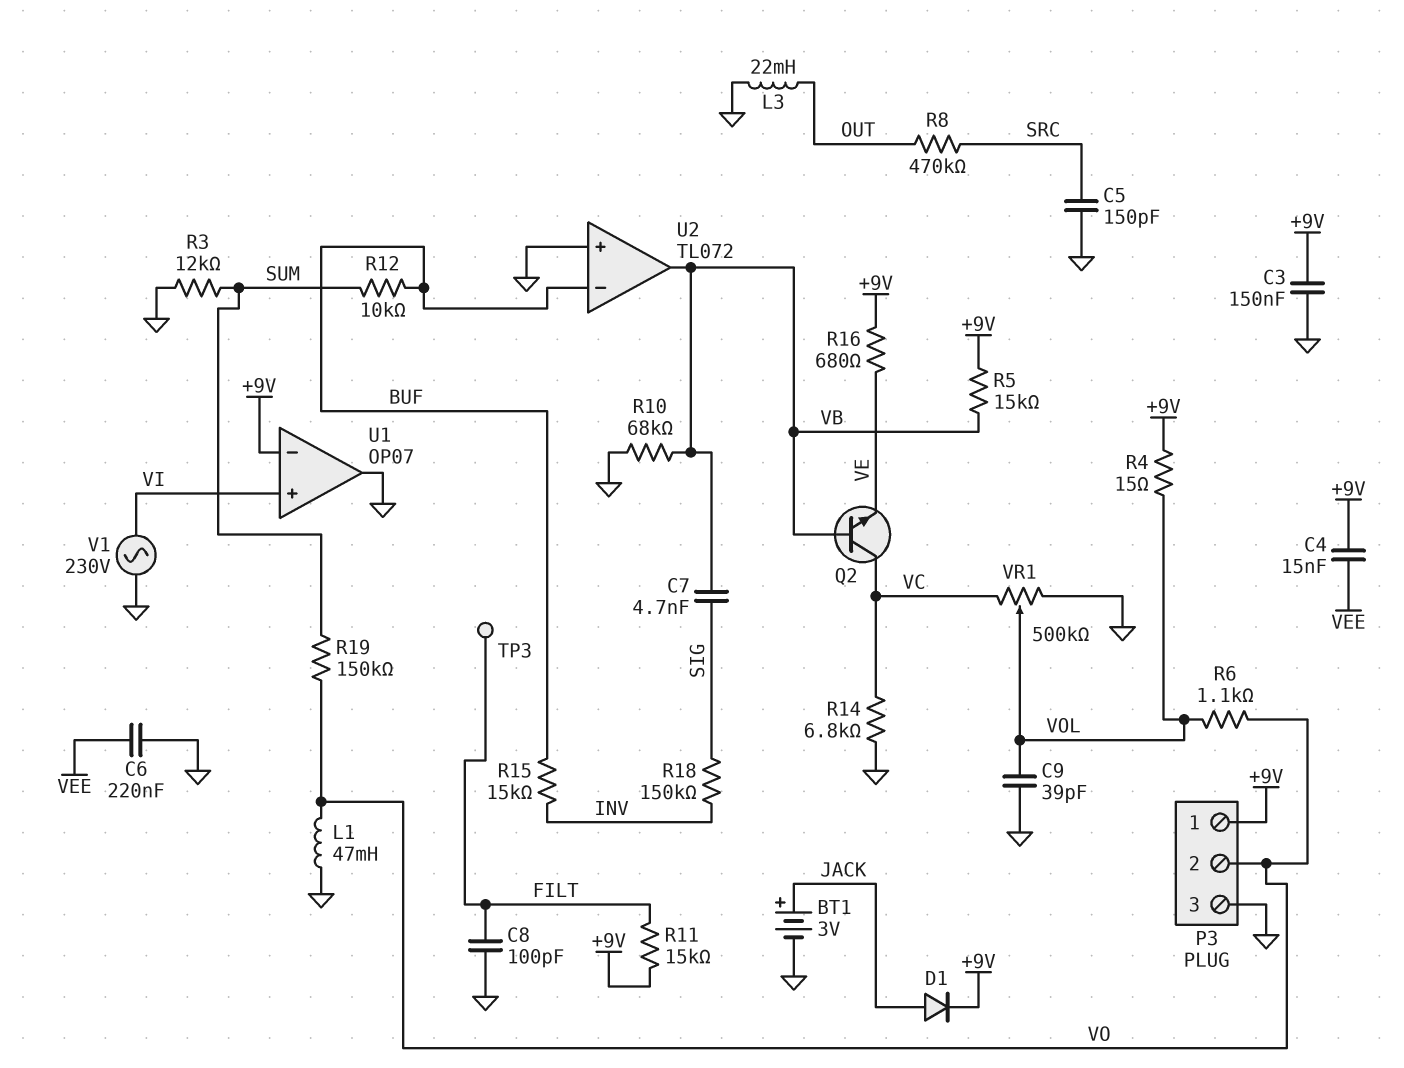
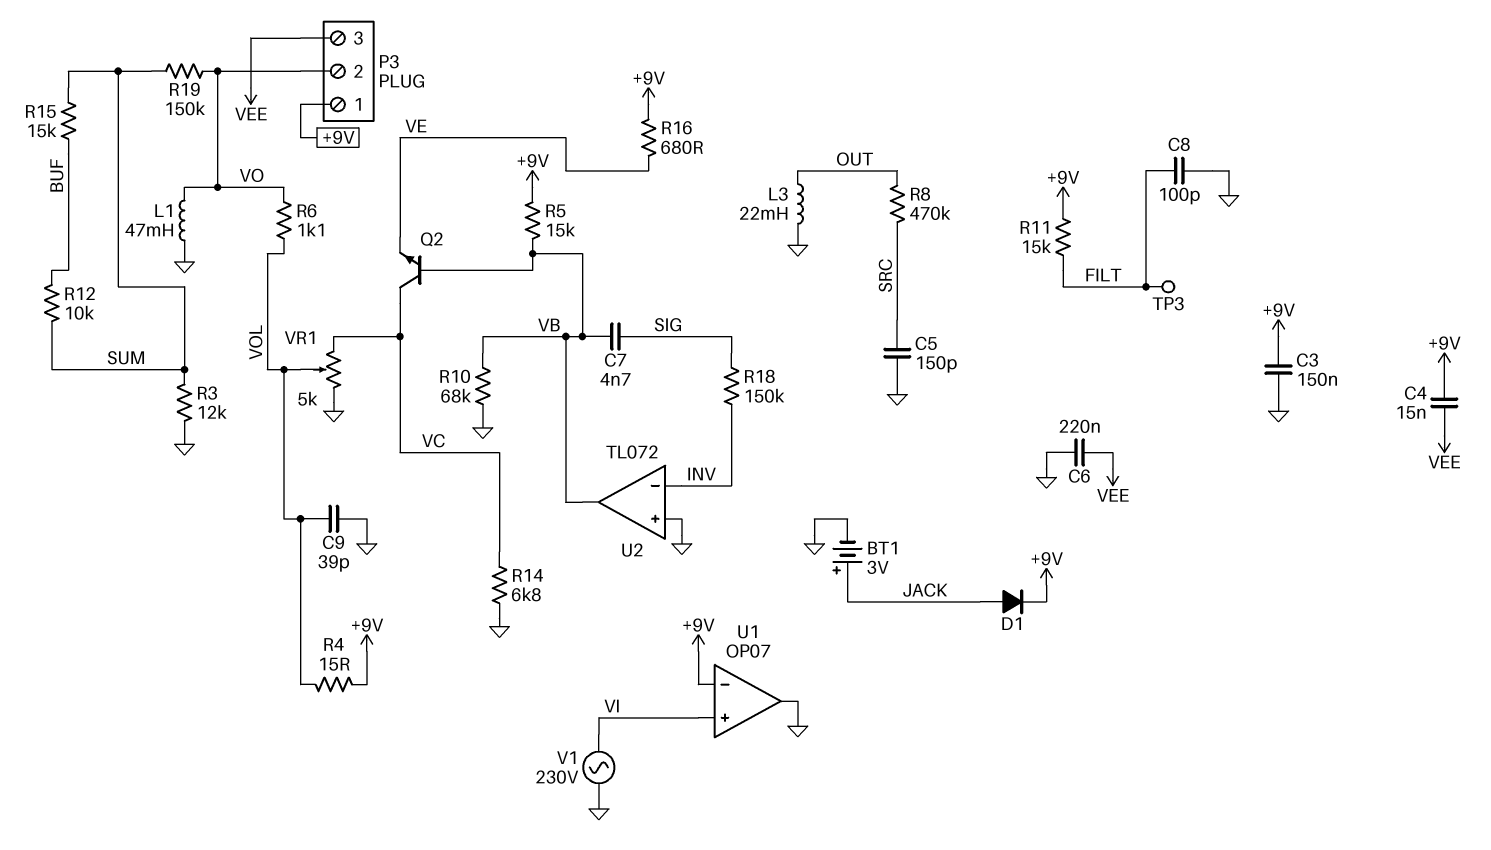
P3 pin 3: GND -> VEE
R15: 15k (BUF, INV) -> 15k (BUF, SUM)
U2 pin in-: BUF -> INV
VR1: 500k (GND, VC, wiper VOL) -> 5k (GND, VC, wiper VOL)

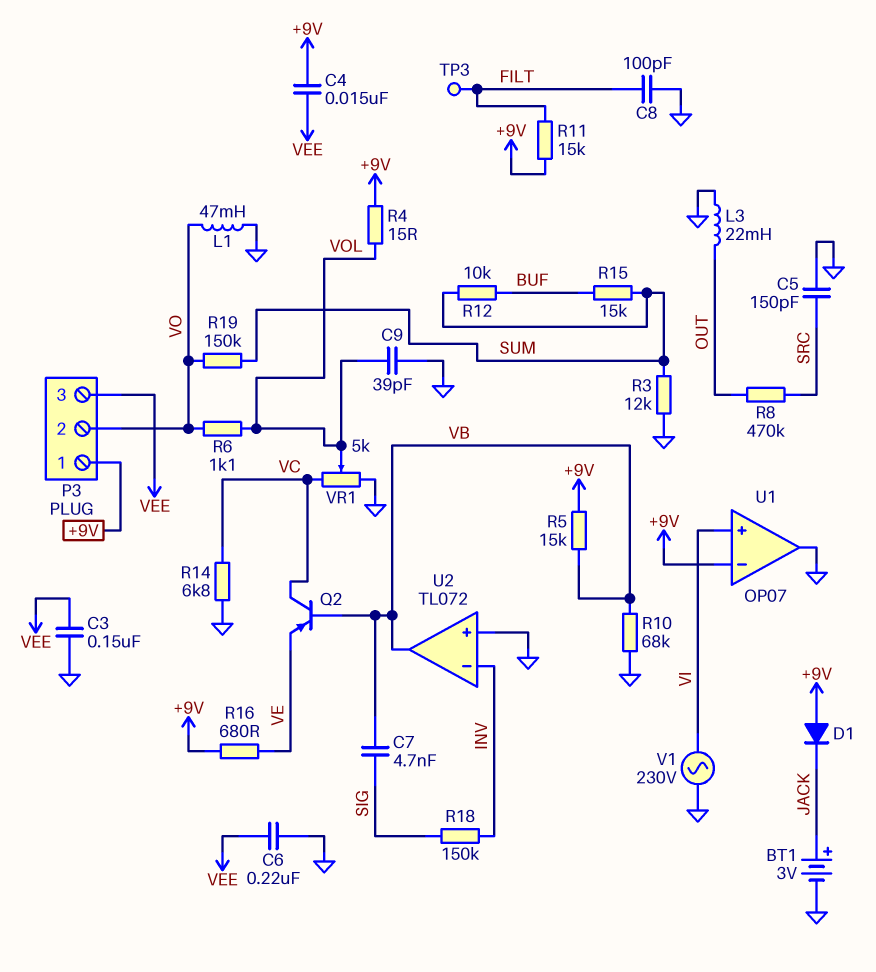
C3: 150nF (+9V, GND) -> 150nF (GND, VEE)
D1: diode (A JACK, K +9V) -> diode (A +9V, K JACK)
Q2: NPN (B VB, C VC, E VE) -> PNP (B VB, C VC, E VE)

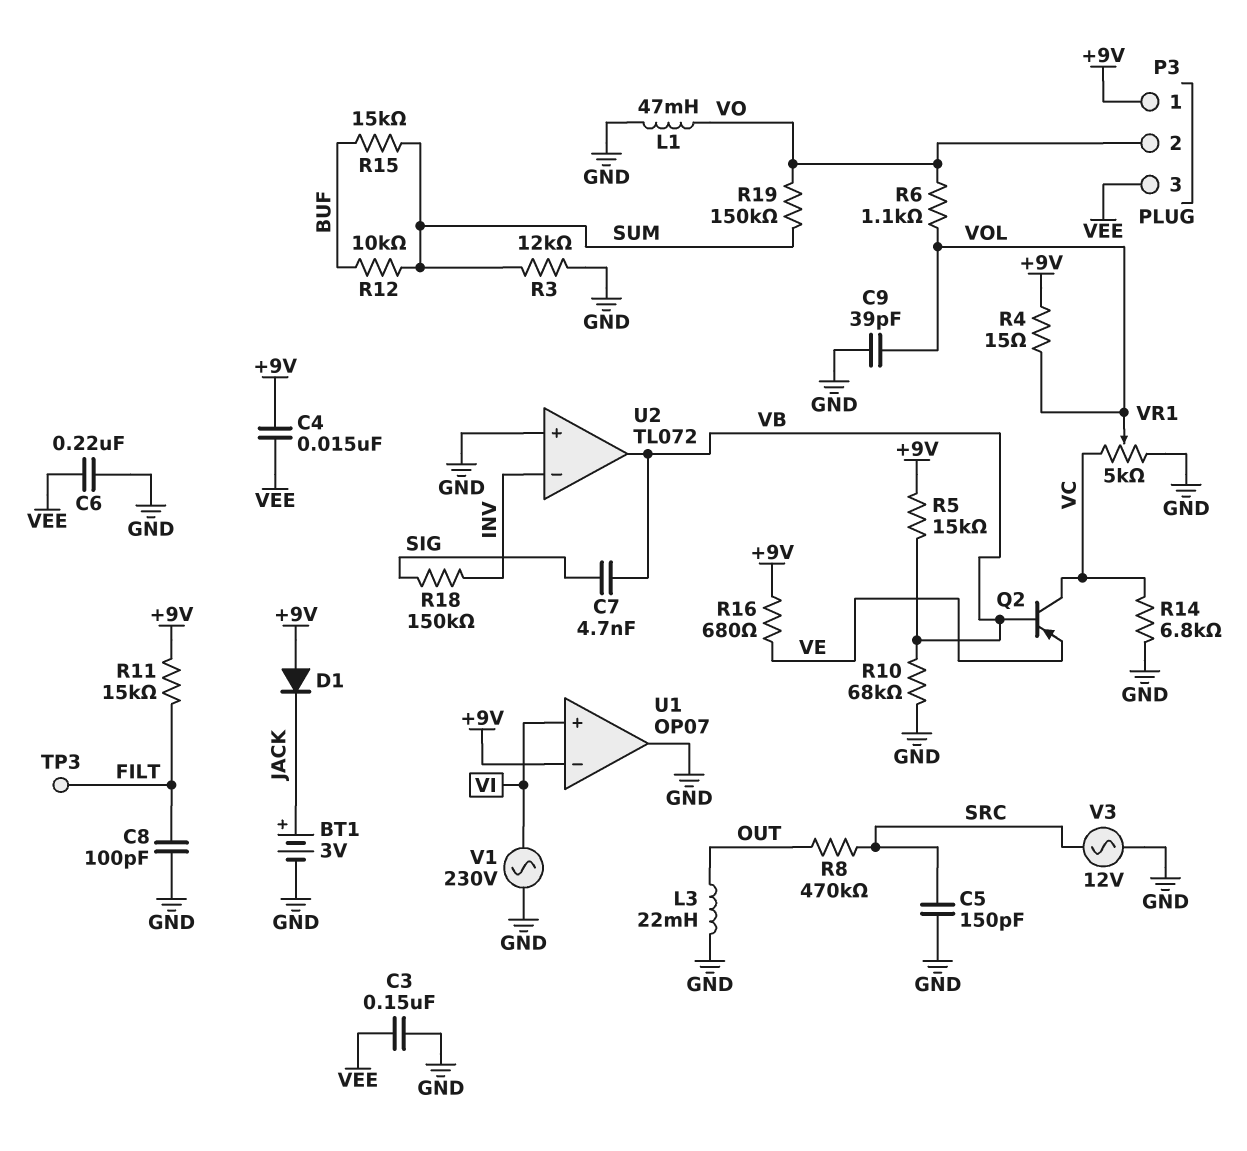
V3: none -> AC 12V (GND, SRC)

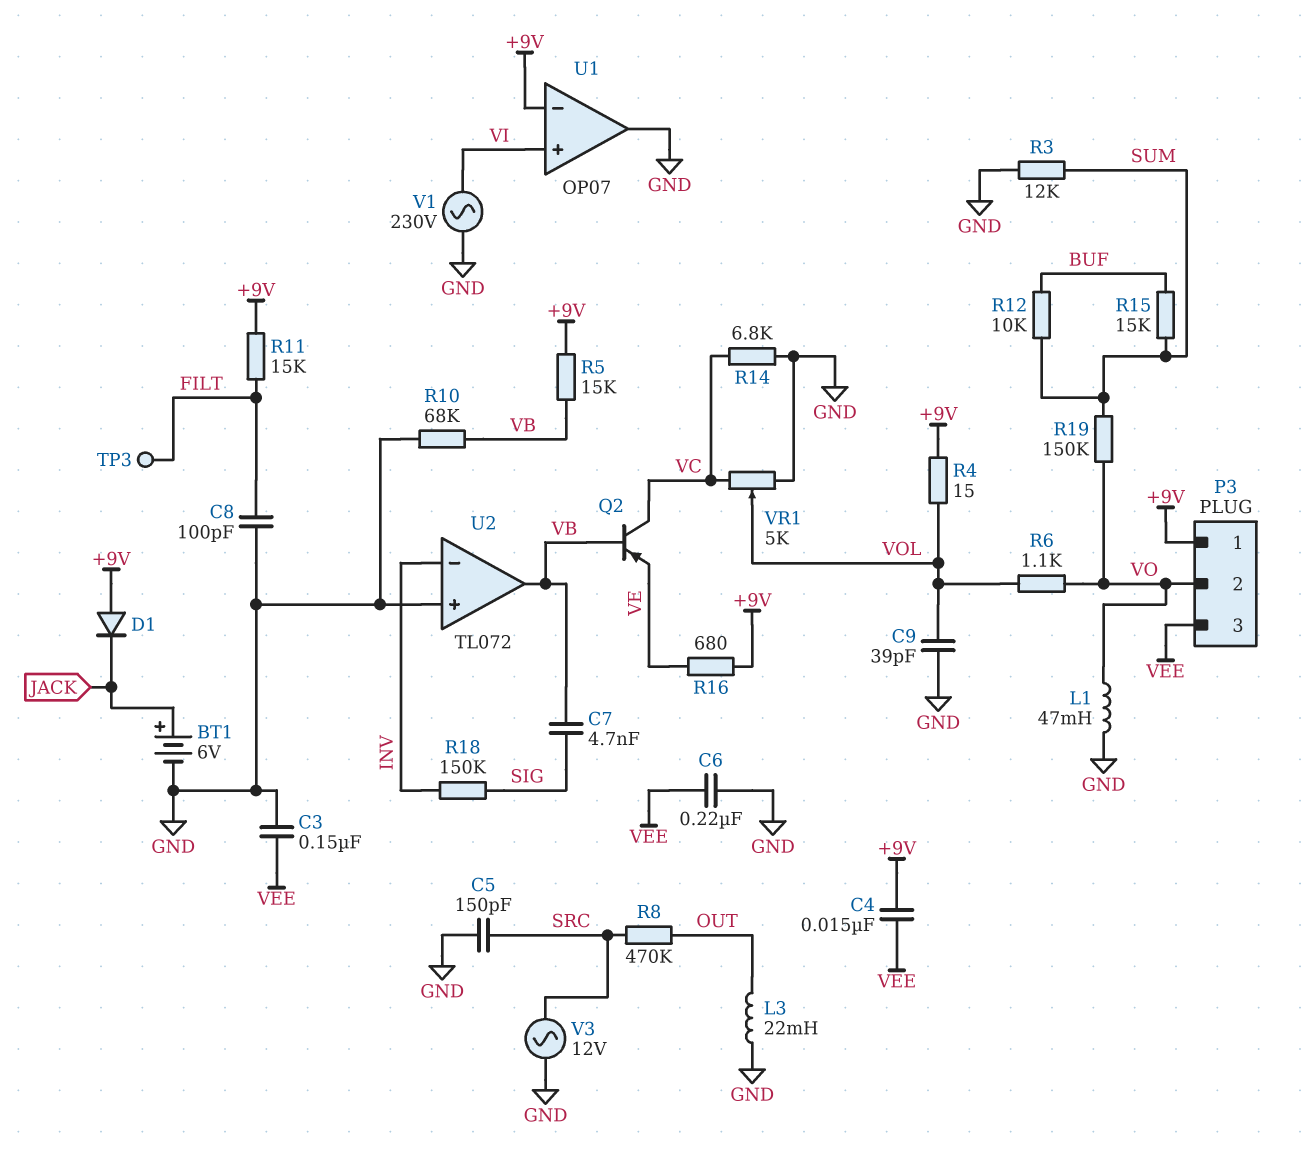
BT1: 3V (plus JACK, minus GND) -> 6V (plus JACK, minus GND)

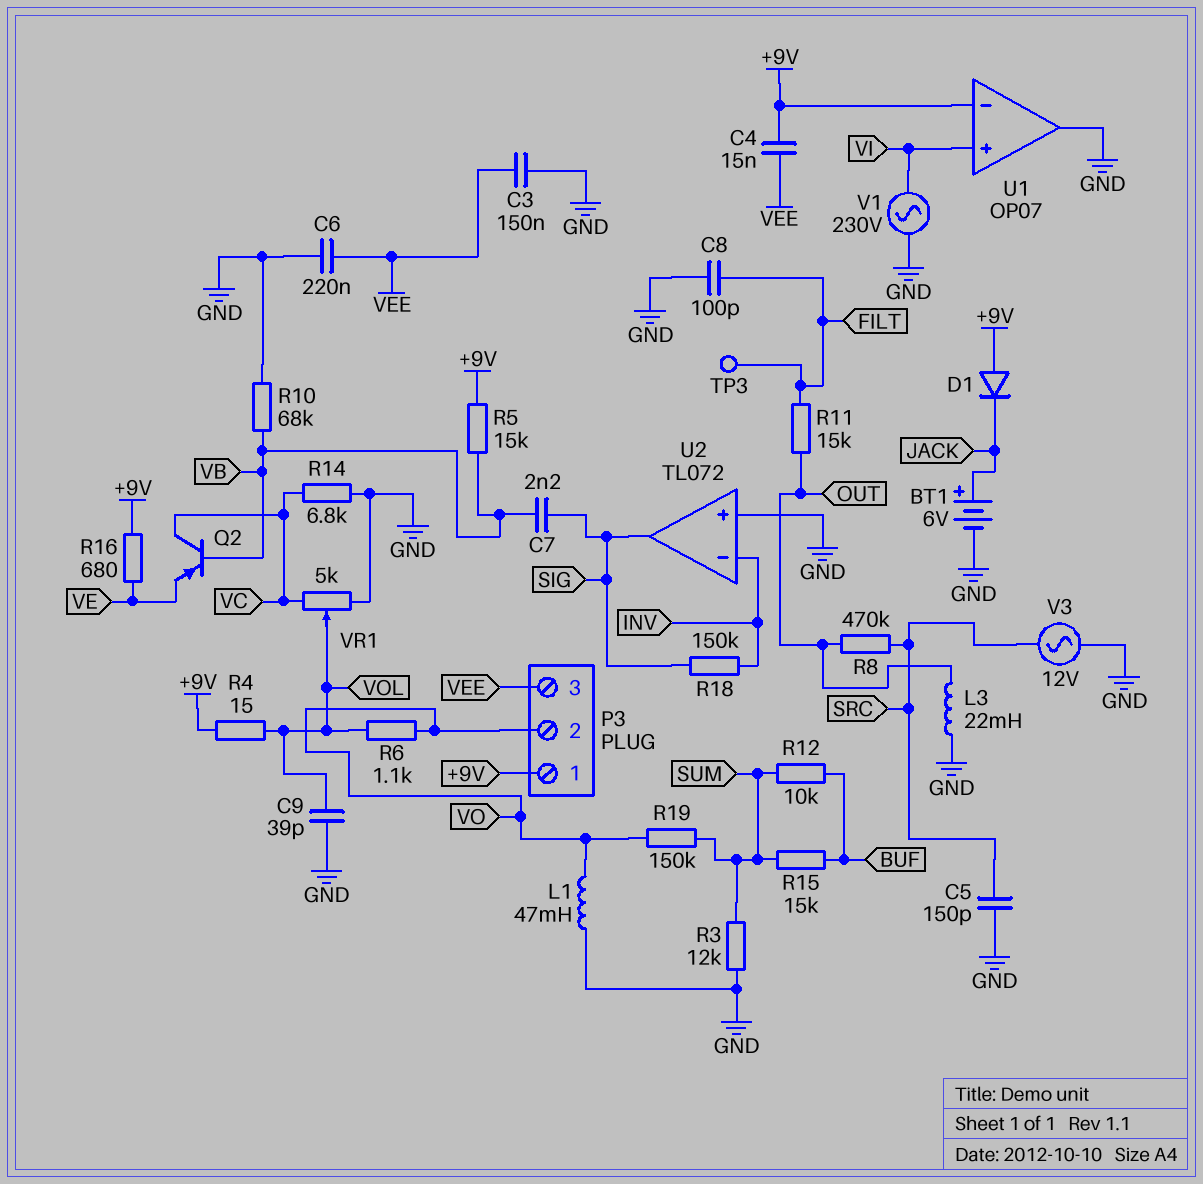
C7: 4.7nF (SIG, VB) -> 2.2nF (SIG, VB)
R11: 15k (+9V, FILT) -> 15k (FILT, OUT)
U2 pin out: VB -> SIG

